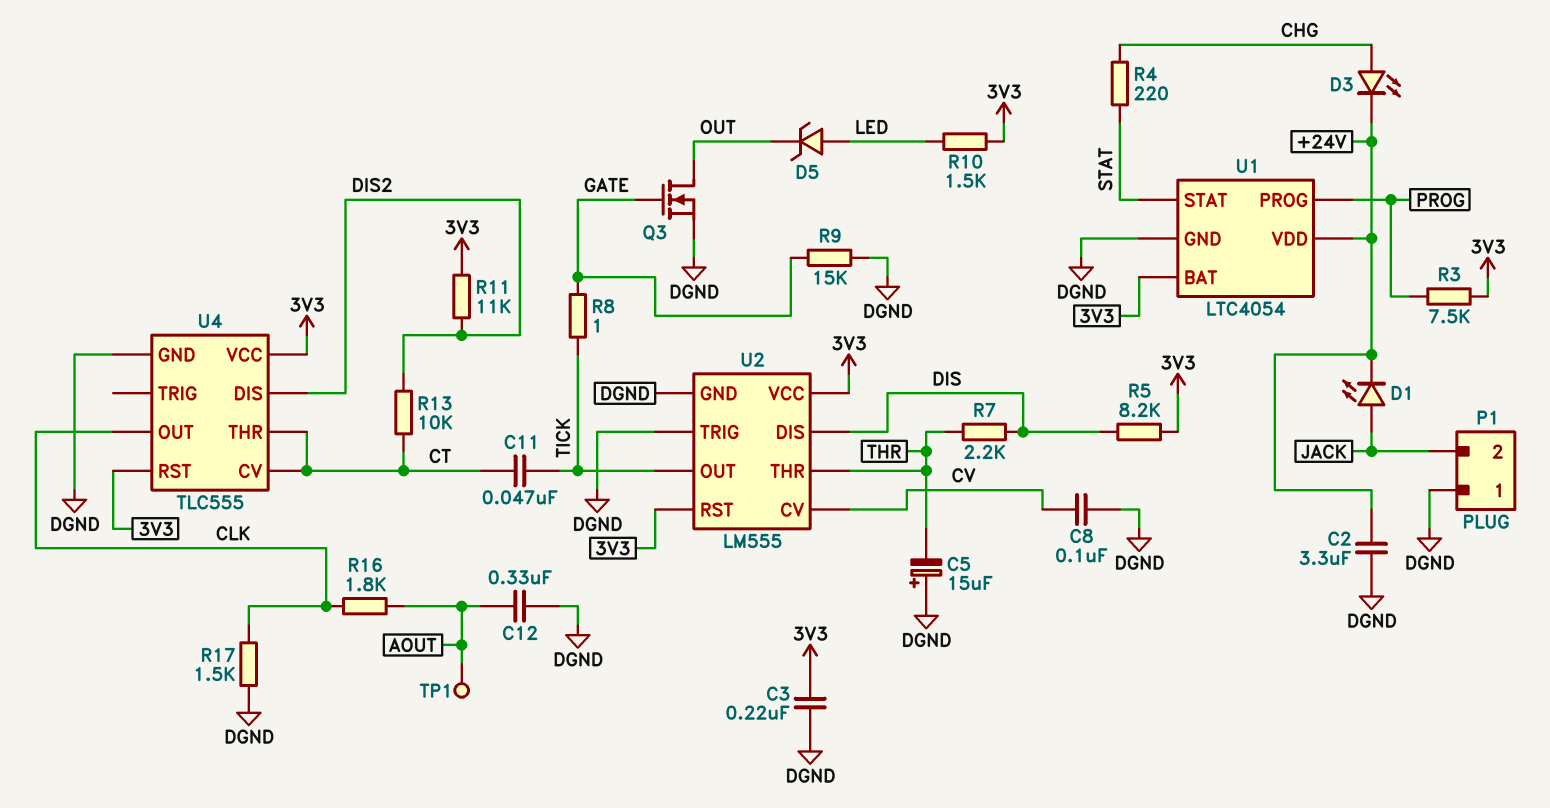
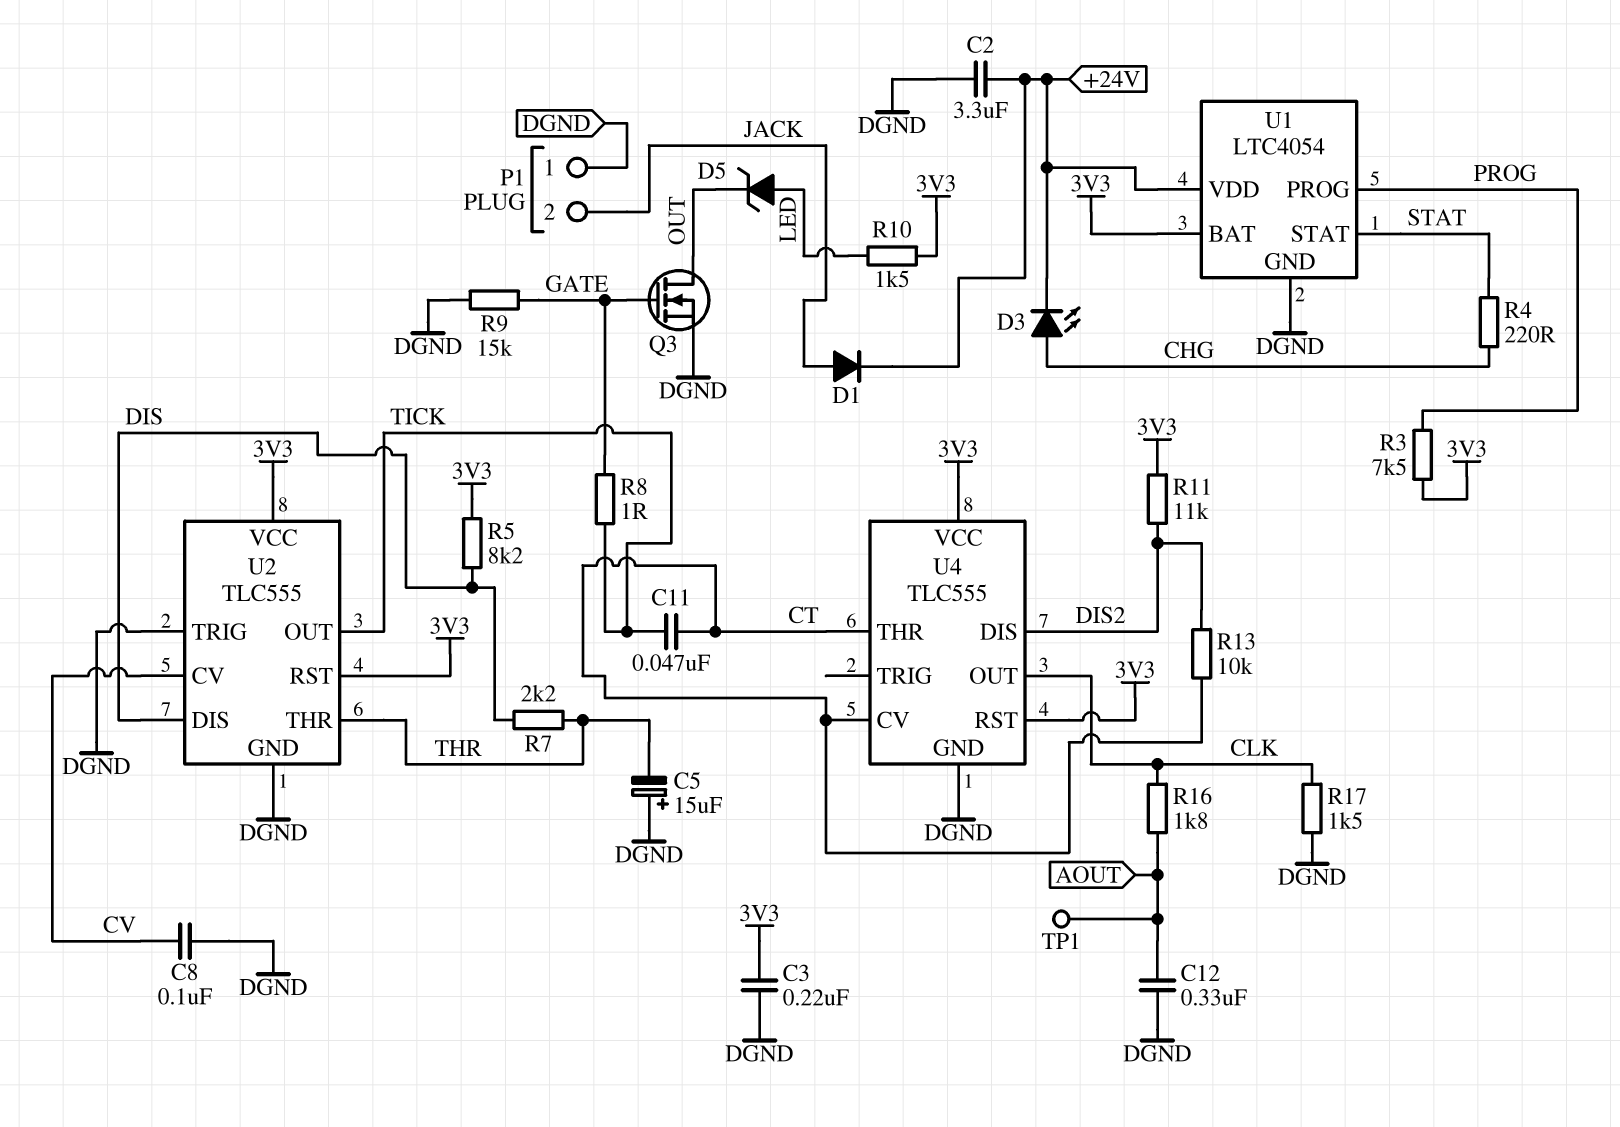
D1: LED (A JACK, K +24V) -> diode (A JACK, K +24V)
U2: LM555 -> TLC555

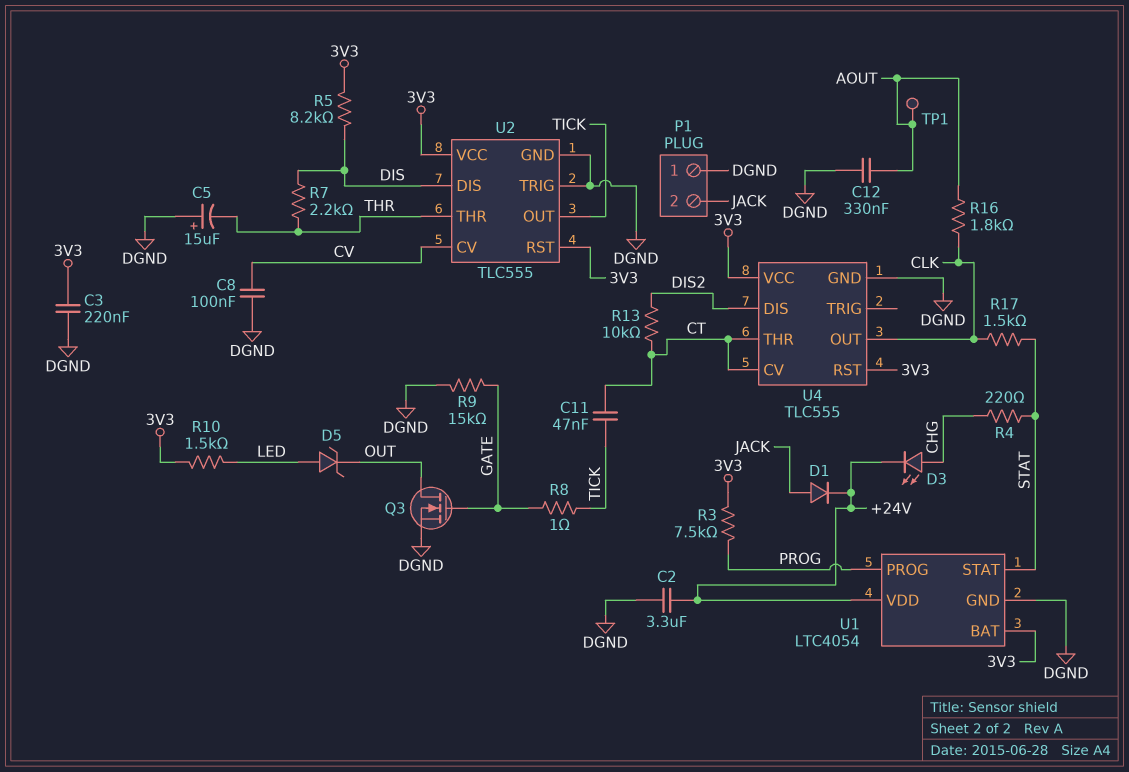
R11: 11k (3V3, DIS2) -> none
R17: 1.5k (CLK, DGND) -> 1.5k (CLK, STAT)

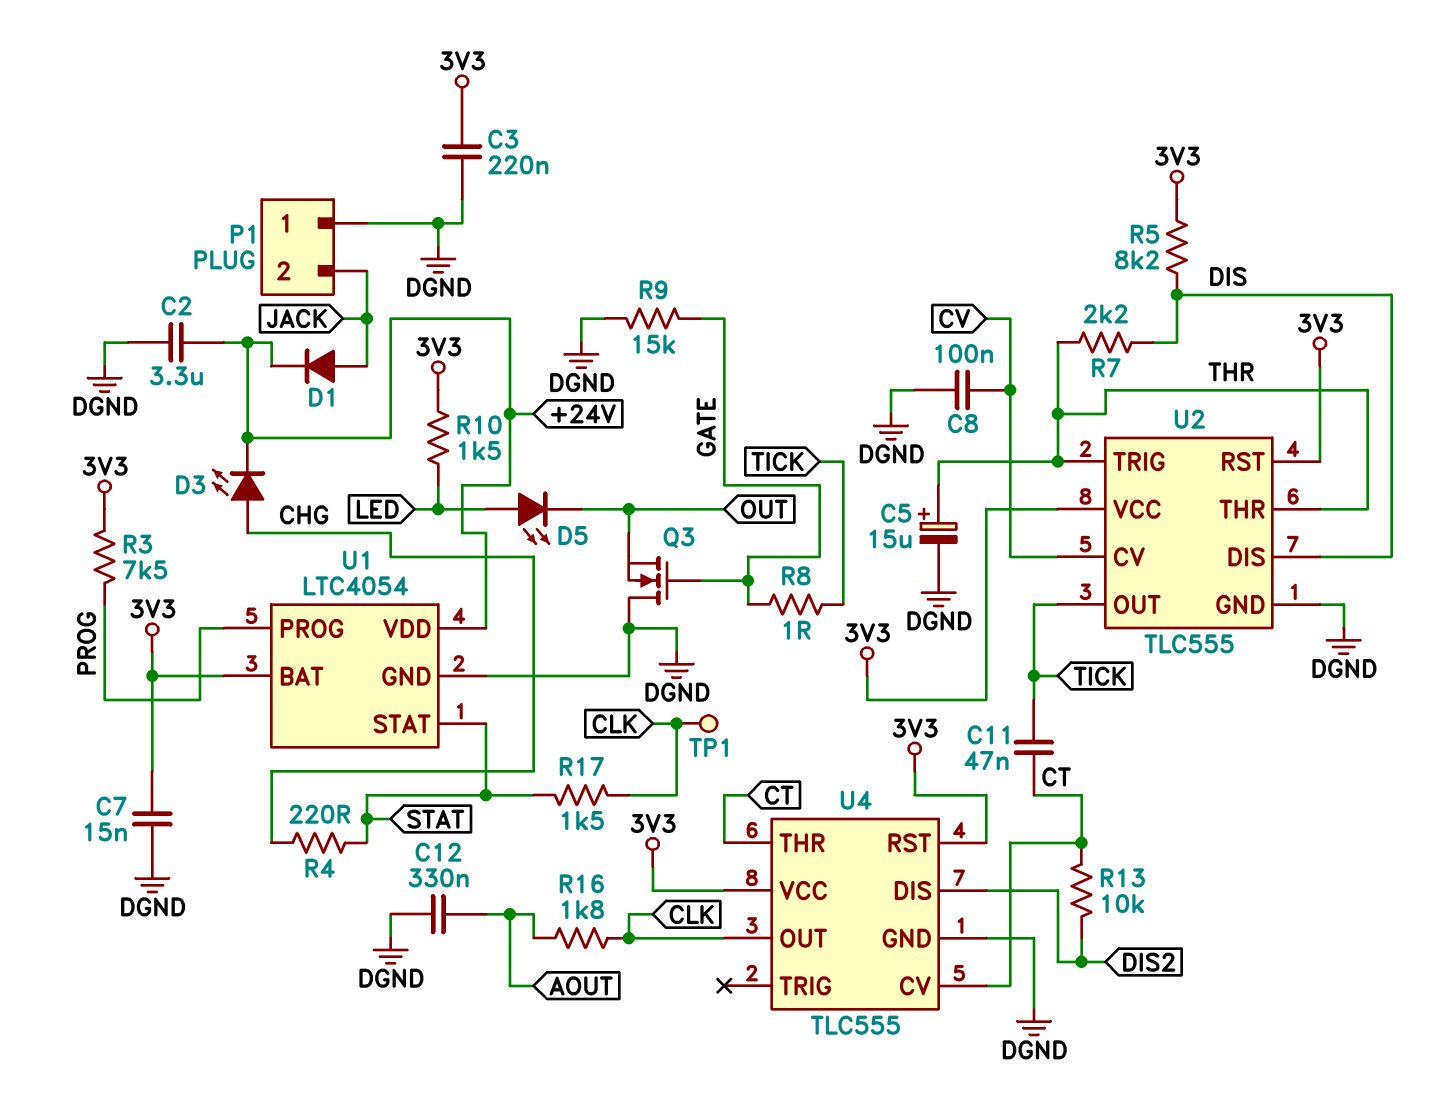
C5: 15uF (plus DGND, minus THR) -> 15uF (plus THR, minus DGND)
C7: none -> 15nF (3V3, DGND)
D5: zener (A LED, K OUT) -> LED (A LED, K OUT)
Q3: NMOS (G GATE, D OUT, S DGND) -> NMOS (G GATE, D DGND, S OUT)
TP1: test point (AOUT) -> test point (CLK)
U2 pin TRIG: DGND -> THR

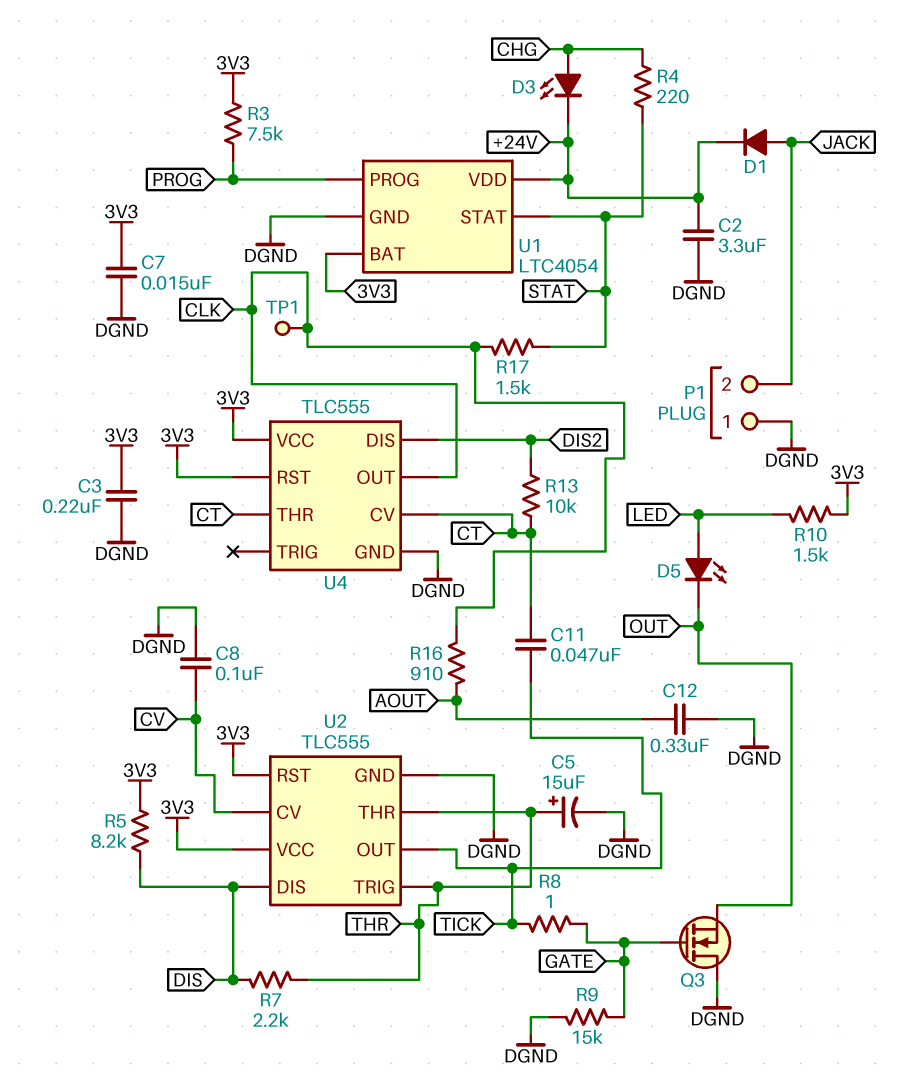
R16: 1.8k (AOUT, CLK) -> 910 (AOUT, CLK)

